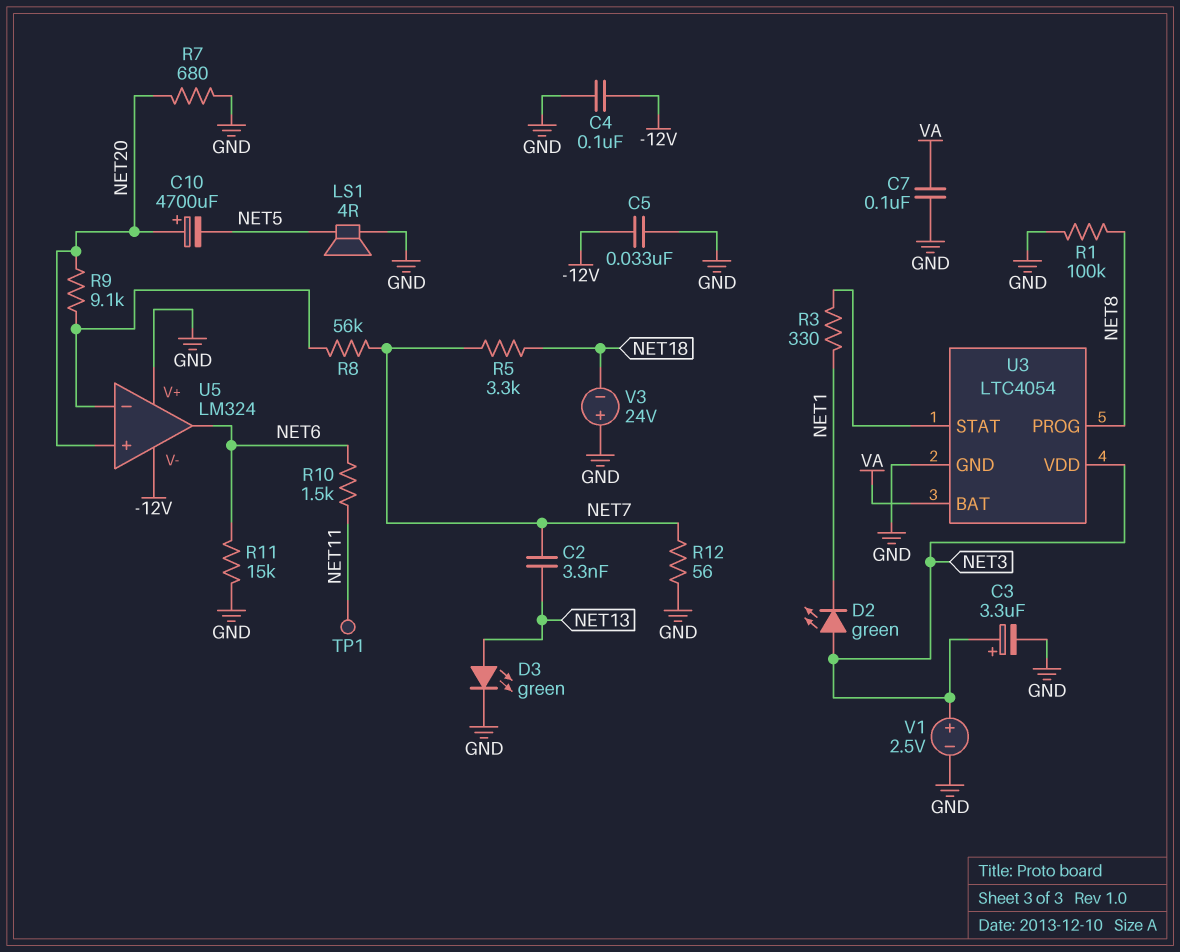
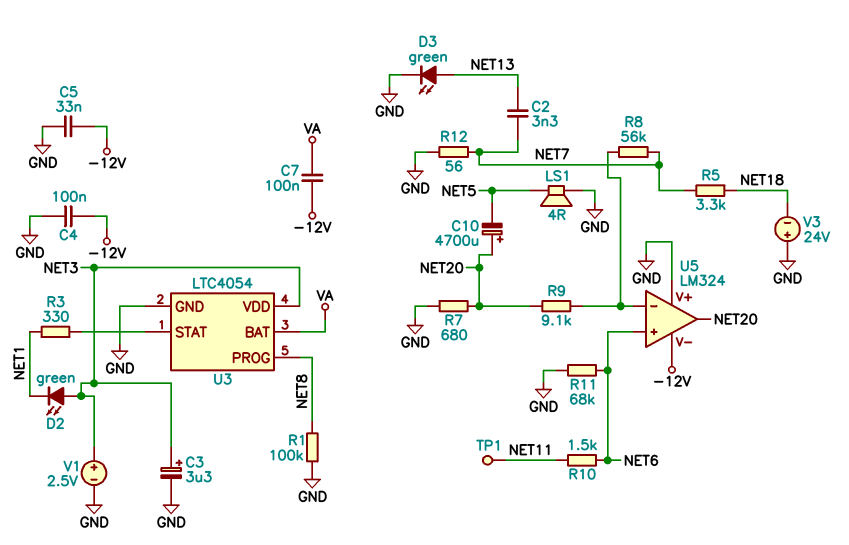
C7: 100nF (GND, VA) -> 100nF (-12V, VA)
R11: 15k (GND, NET6) -> 68k (GND, NET6)
U5 pin in+: NET20 -> NET6
U5 pin out: NET6 -> NET20

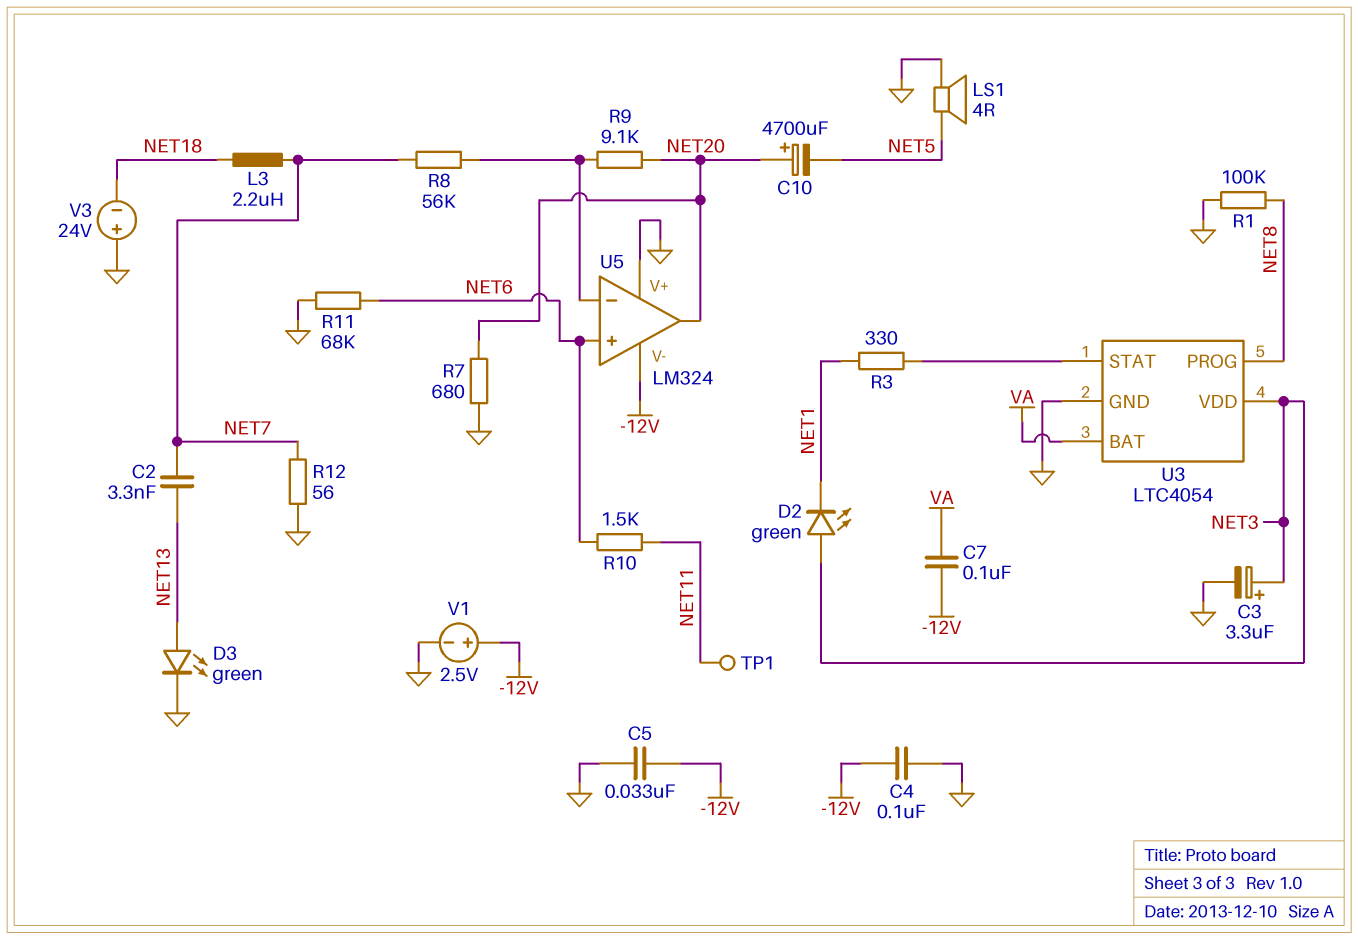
L3: none -> 2.2uH (NET7, NET18)
R5: 3.3k (NET7, NET18) -> none
V1: 2.5V (plus NET3, minus GND) -> 2.5V (plus -12V, minus GND)

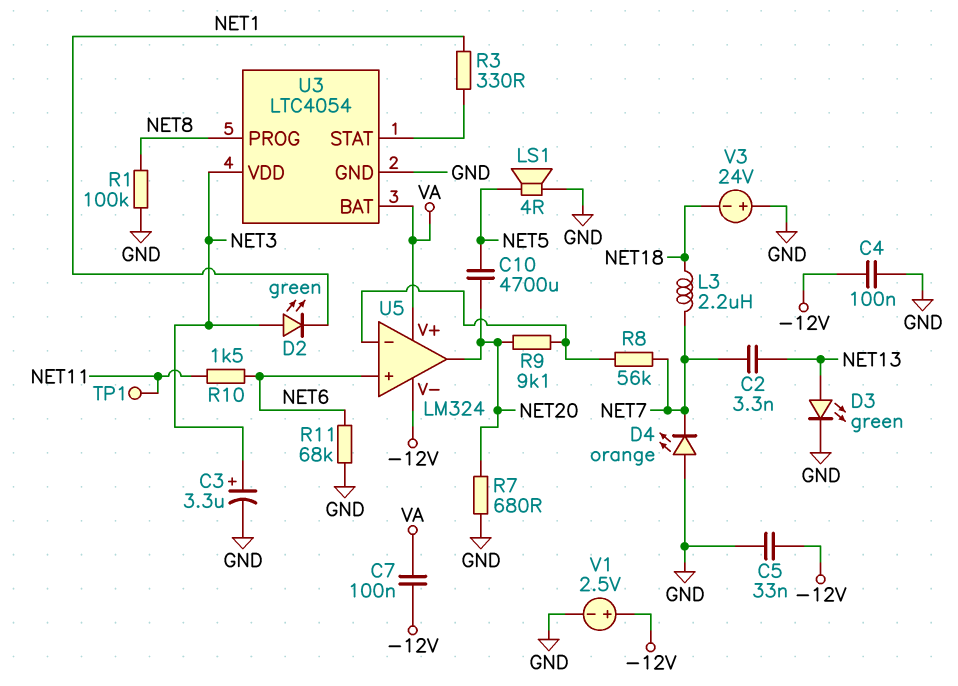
C10: 4700uF (plus NET20, minus NET5) -> 4700uF (NET5, NET20)
D4: none -> LED orange (A GND, K NET7)
R12: 56 (GND, NET7) -> none
U5 pin V+: GND -> VA

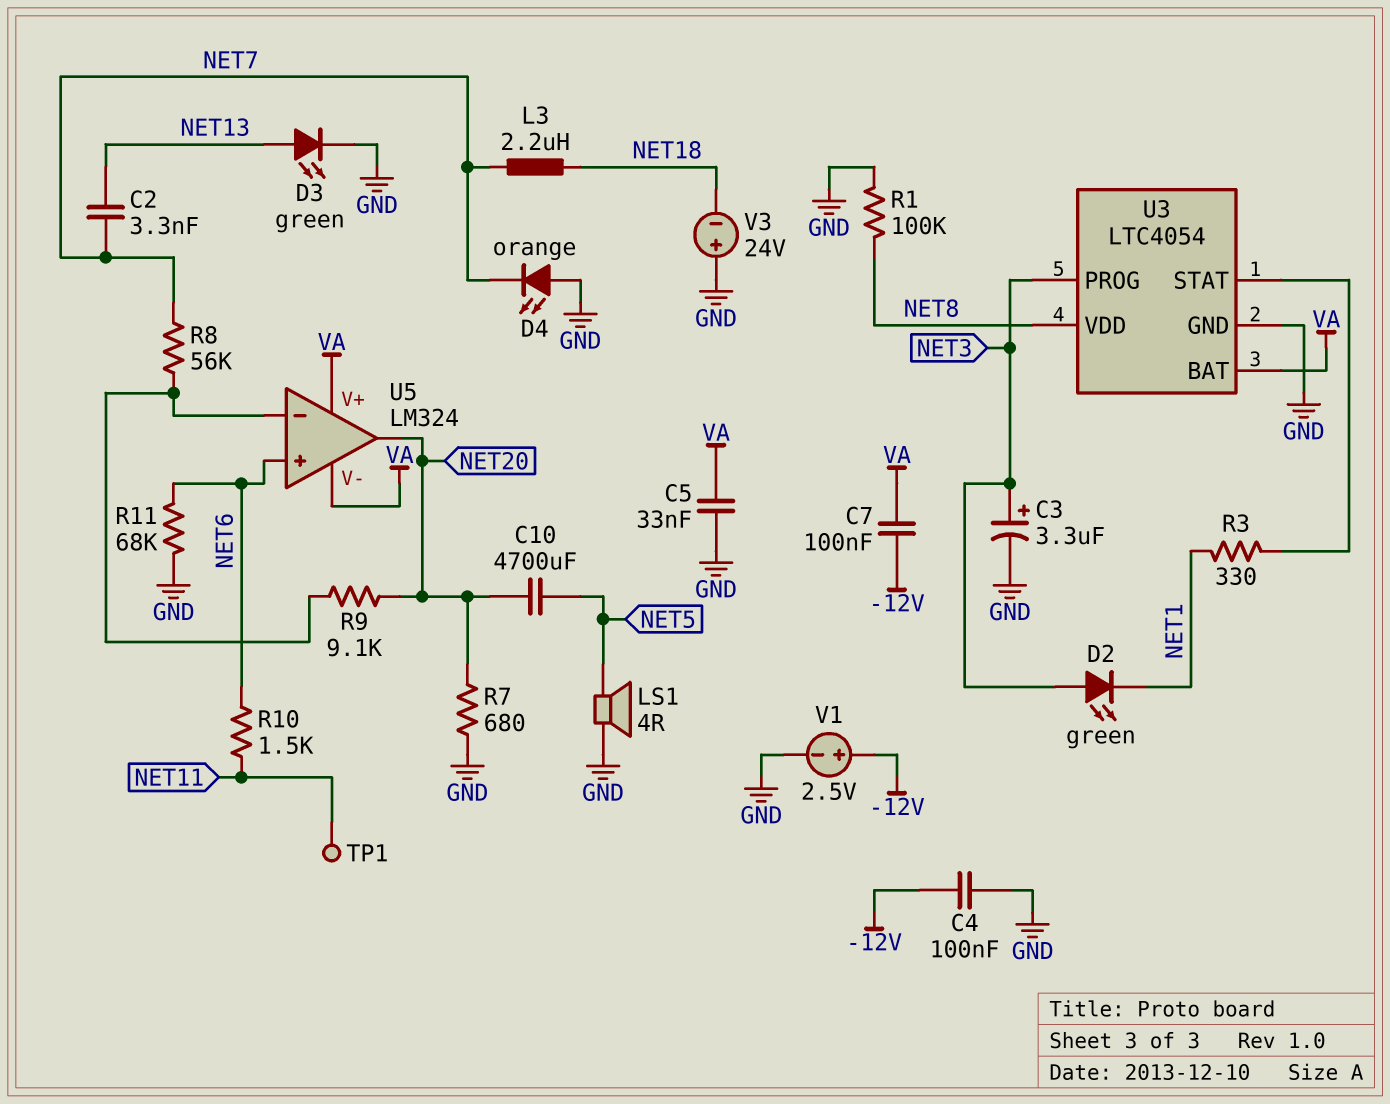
C5: 33nF (-12V, GND) -> 33nF (GND, VA)
U3 pin PROG: NET8 -> NET3
U3 pin VDD: NET3 -> NET8
U5 pin V-: -12V -> VA

